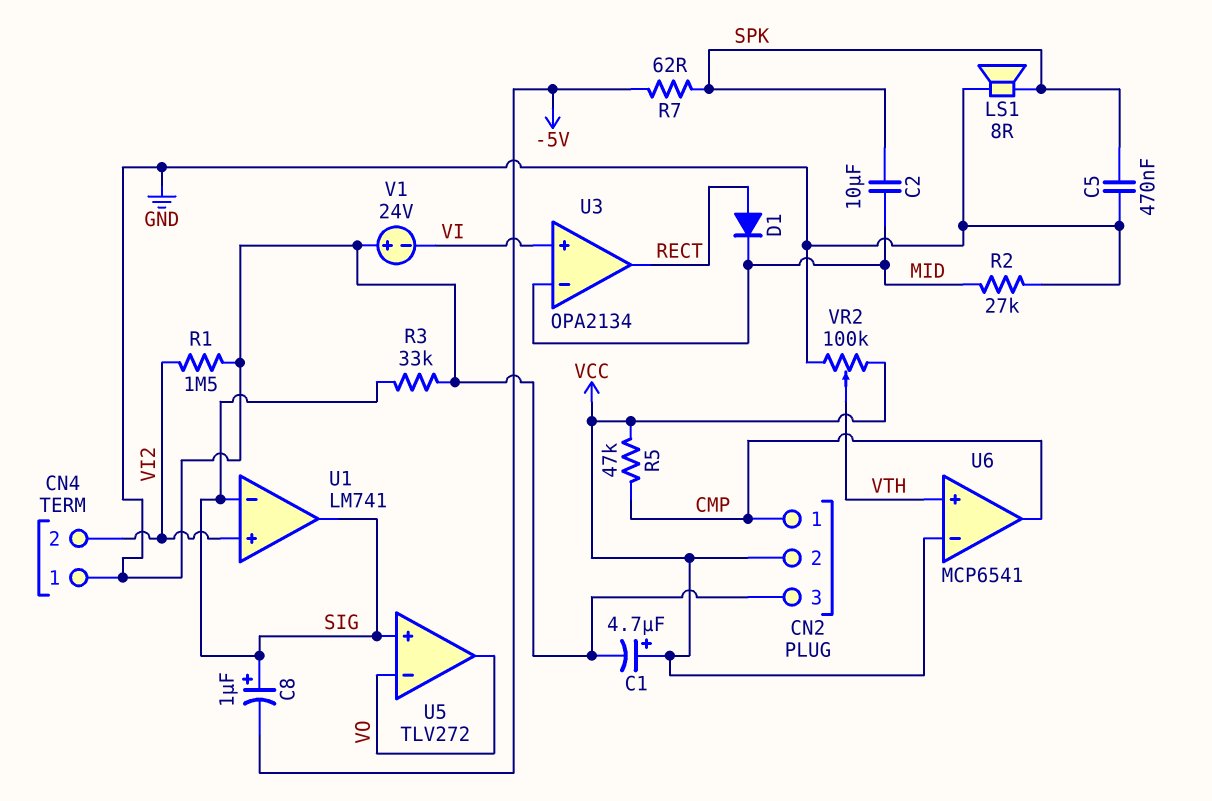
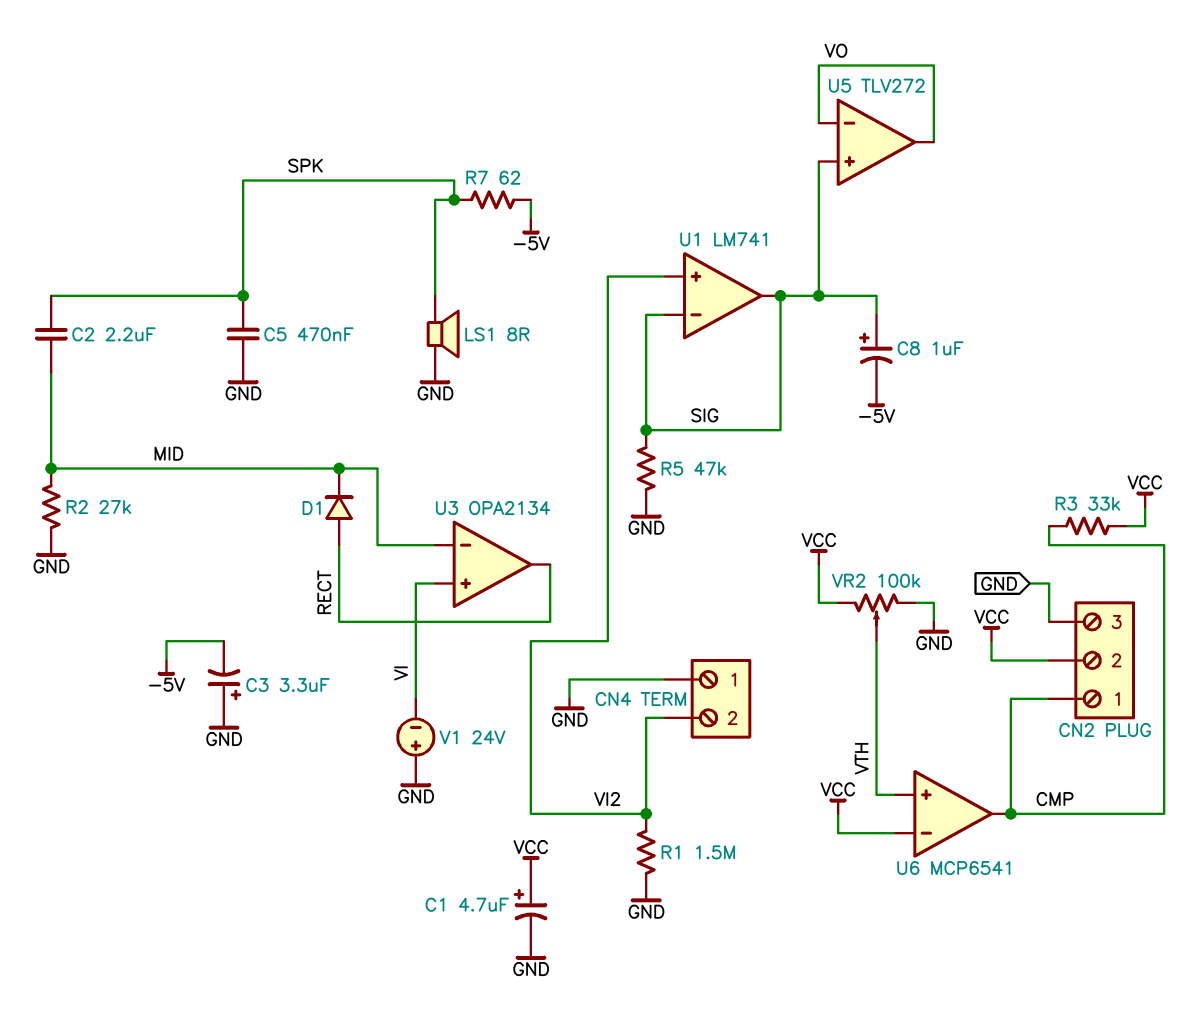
C2: 10uF (MID, SPK) -> 2.2uF (MID, SPK)
C3: none -> 3.3uF (plus GND, minus -5V)
R3: 33k (GND, SIG) -> 33k (CMP, VCC)
R5: 47k (CMP, VCC) -> 47k (GND, SIG)

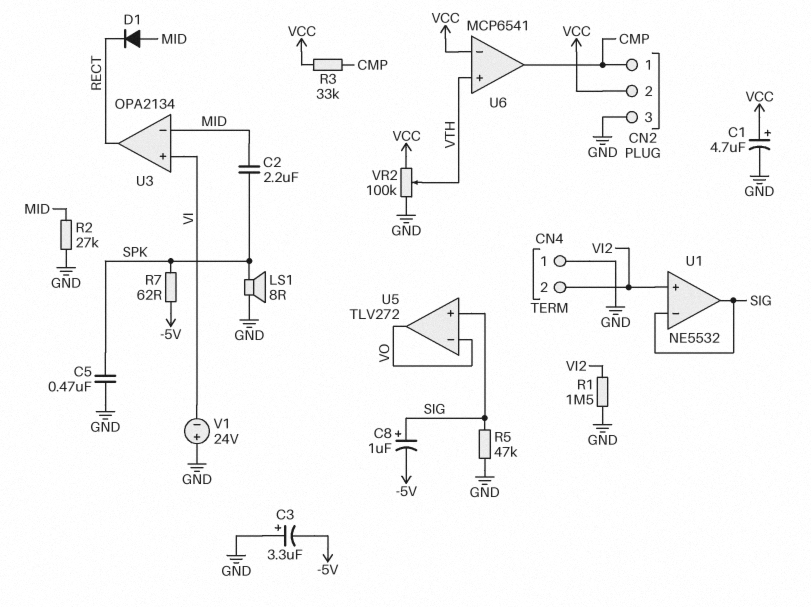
D1: diode (A RECT, K MID) -> diode (A MID, K RECT)
U1: LM741 -> NE5532

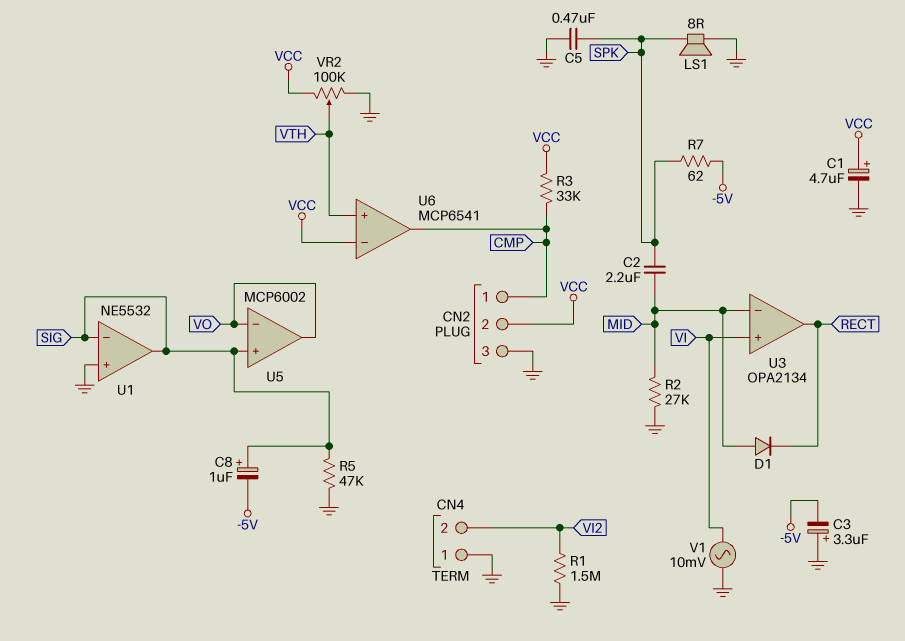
U1 pin in+: VI2 -> GND
U5: TLV272 -> MCP6002
V1: 24V (plus GND, minus VI) -> AC 10mV (GND, VI)

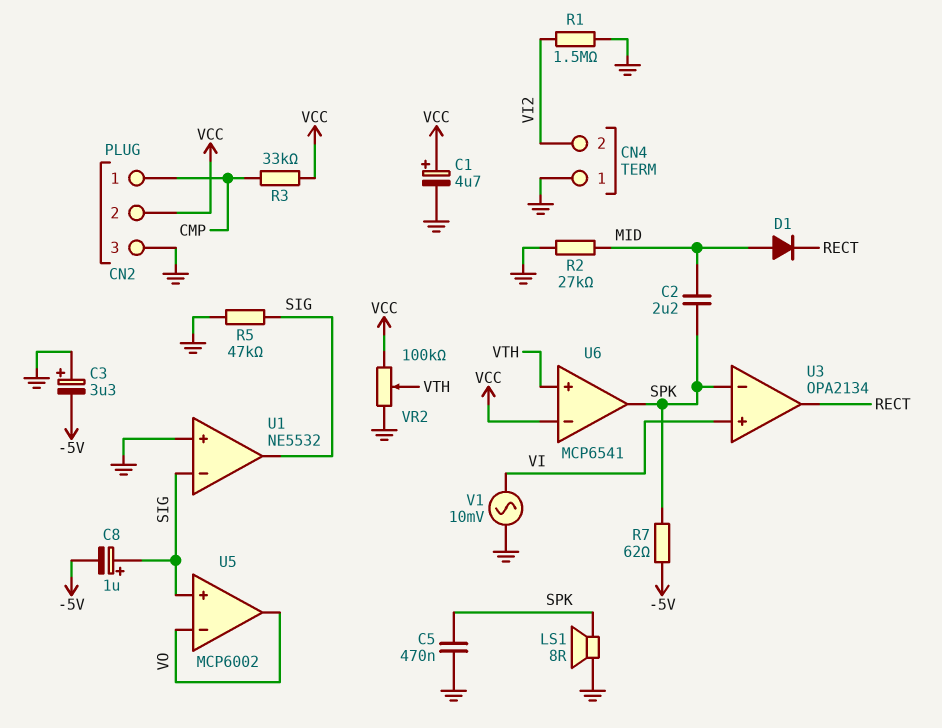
U3 pin in-: MID -> SPK
U6 pin out: CMP -> SPK

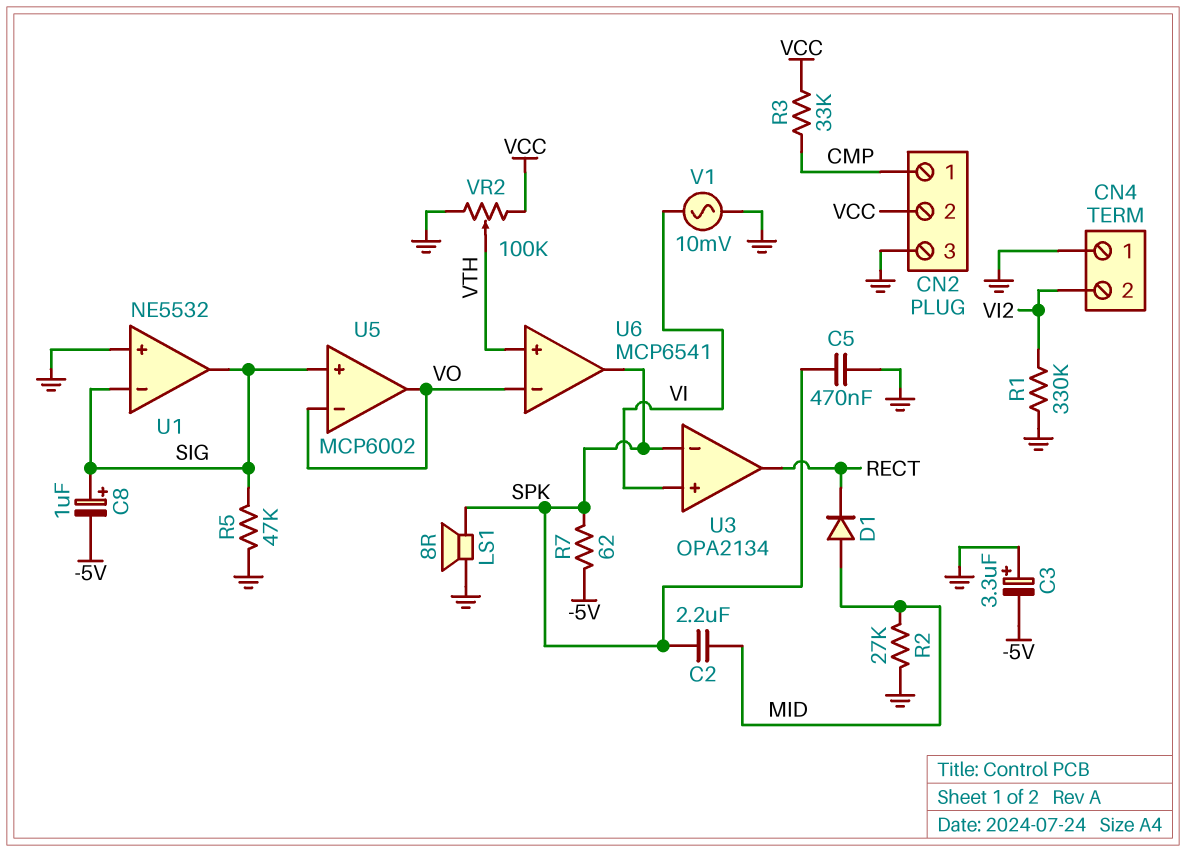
C1: 4.7uF (plus VCC, minus GND) -> none
R1: 1.5M (GND, VI2) -> 330k (GND, VI2)
U6 pin in-: VCC -> VO

